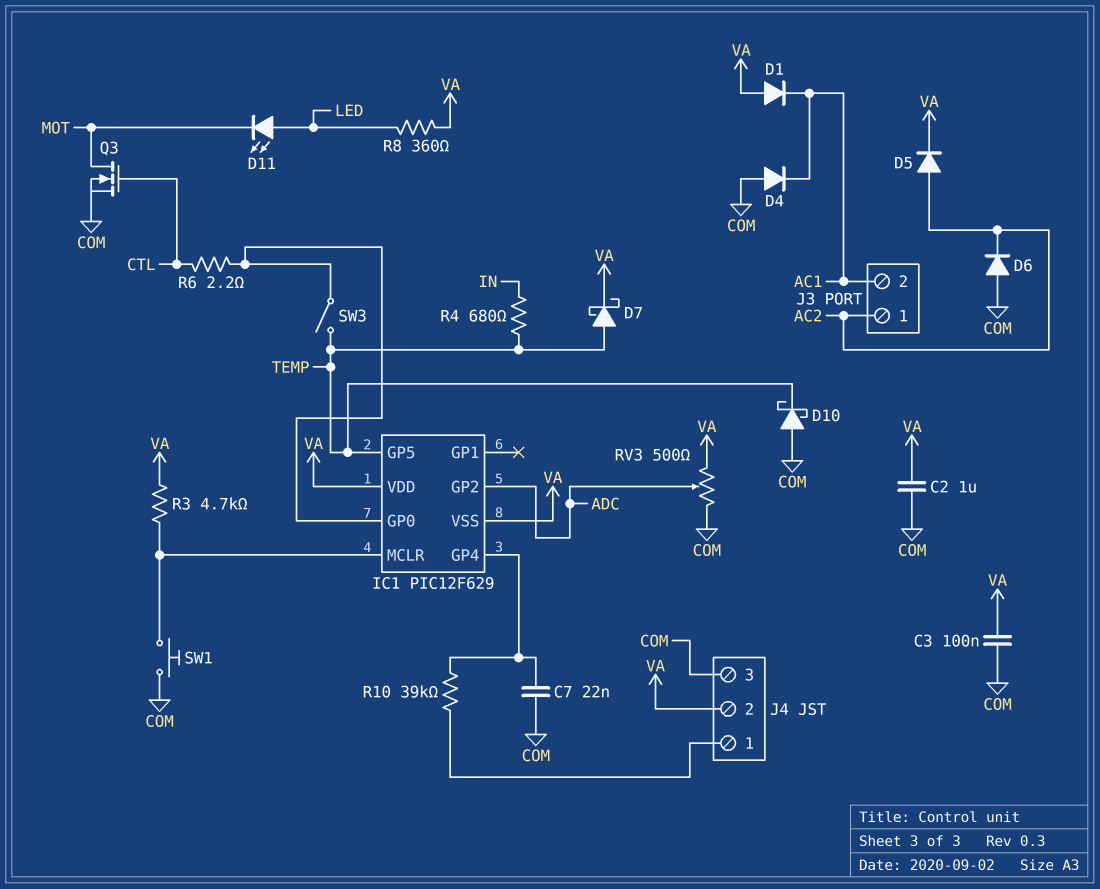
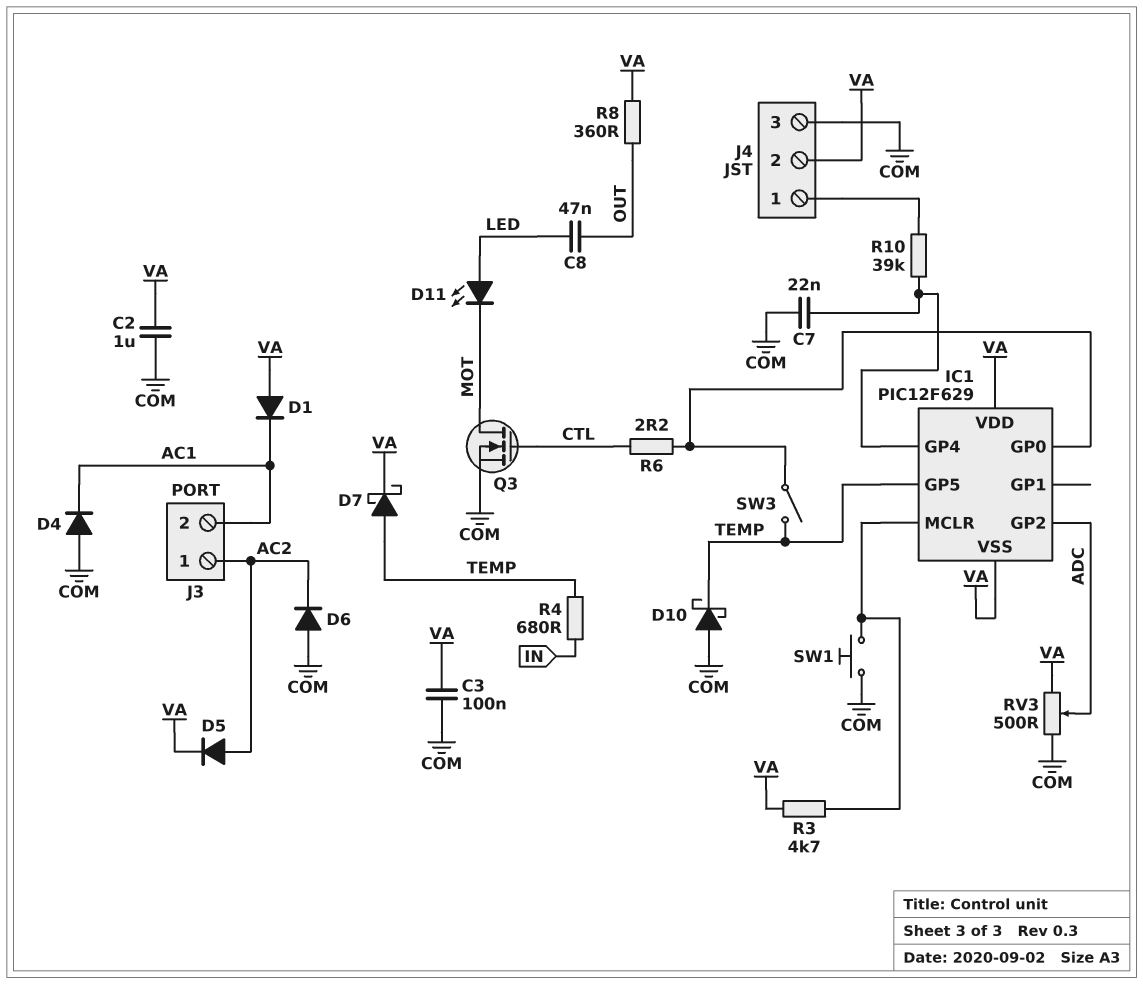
C8: none -> 47nF (LED, OUT)
R8: 360 (LED, VA) -> 360 (OUT, VA)

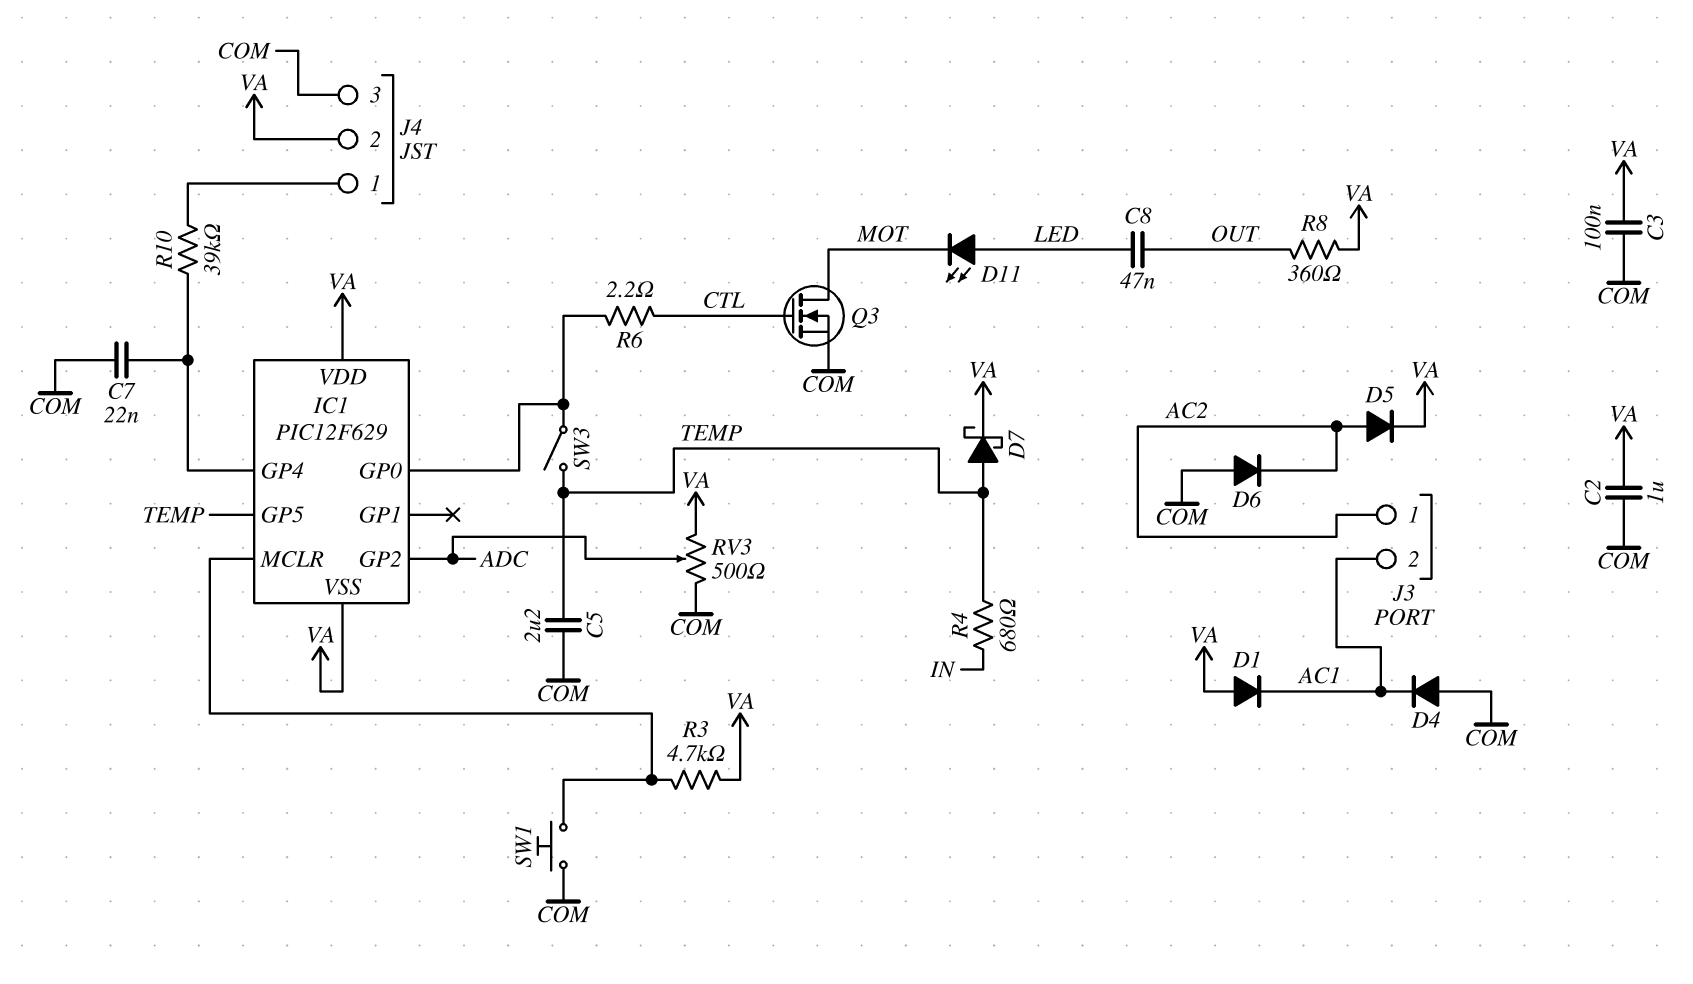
C5: none -> 2.2uF (COM, TEMP)
D10: schottky (A COM, K TEMP) -> none

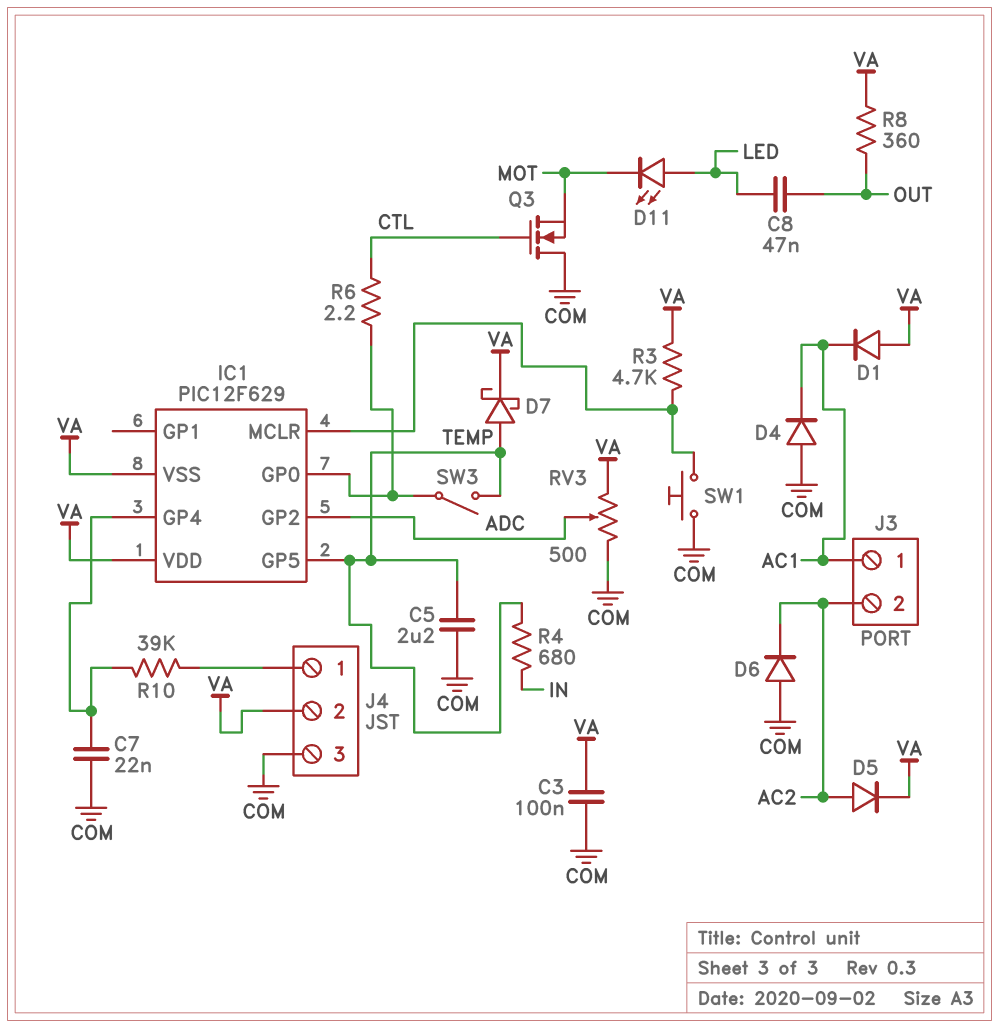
C2: 1uF (COM, VA) -> none
J3 pin 1: AC2 -> AC1
J3 pin 2: AC1 -> AC2
Q3: NMOS (G CTL, D MOT, S COM) -> NMOS (G CTL, D COM, S MOT)

